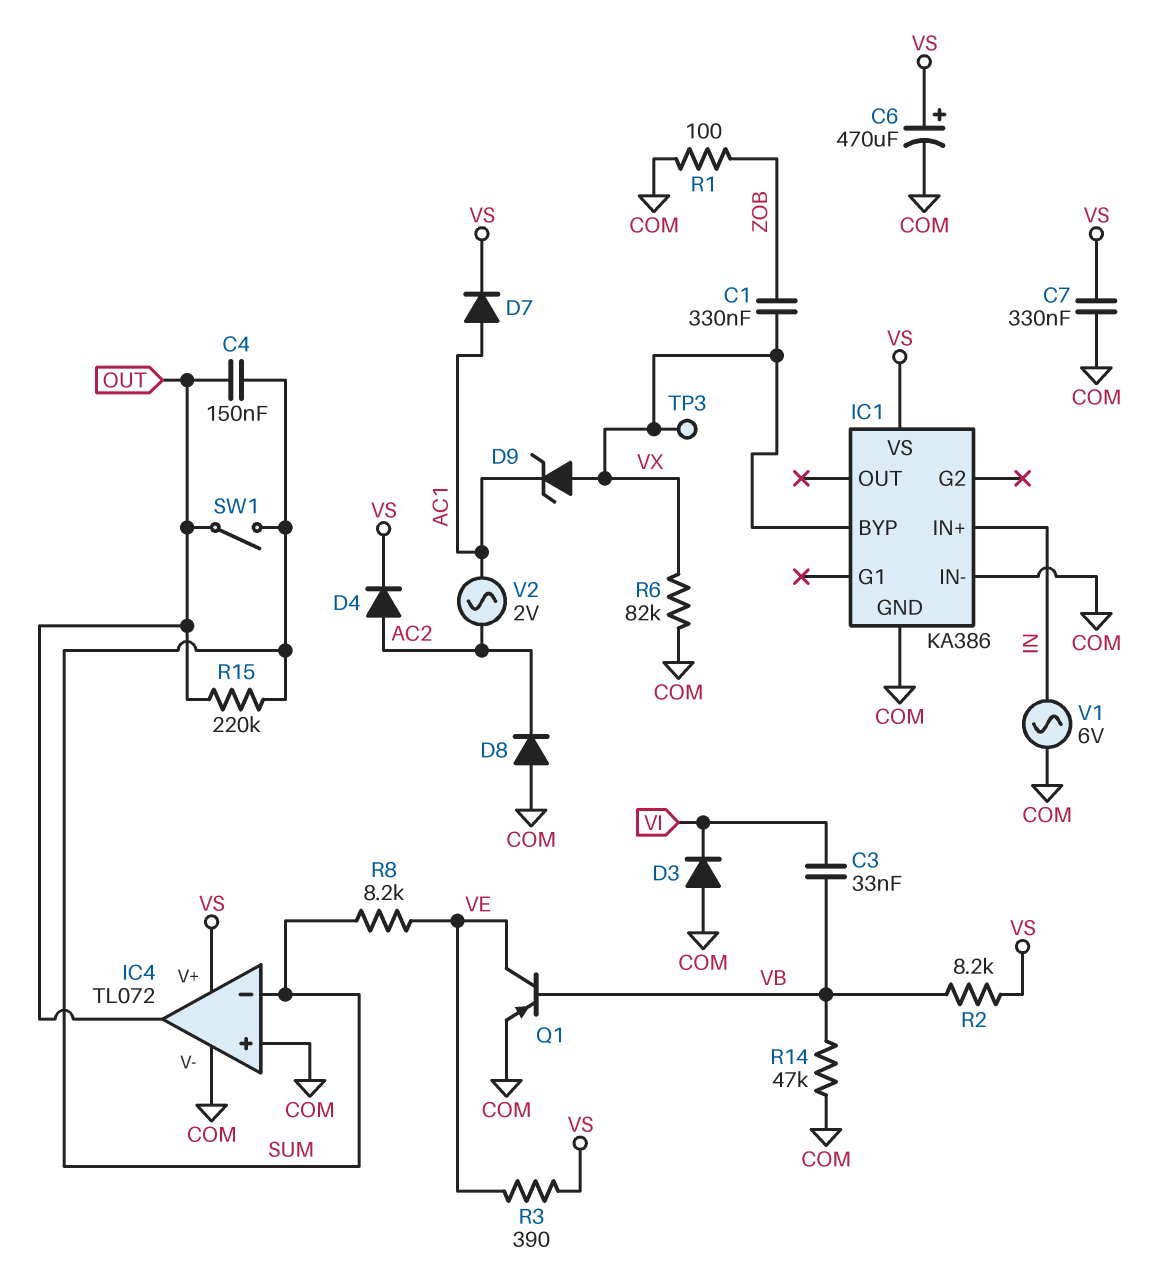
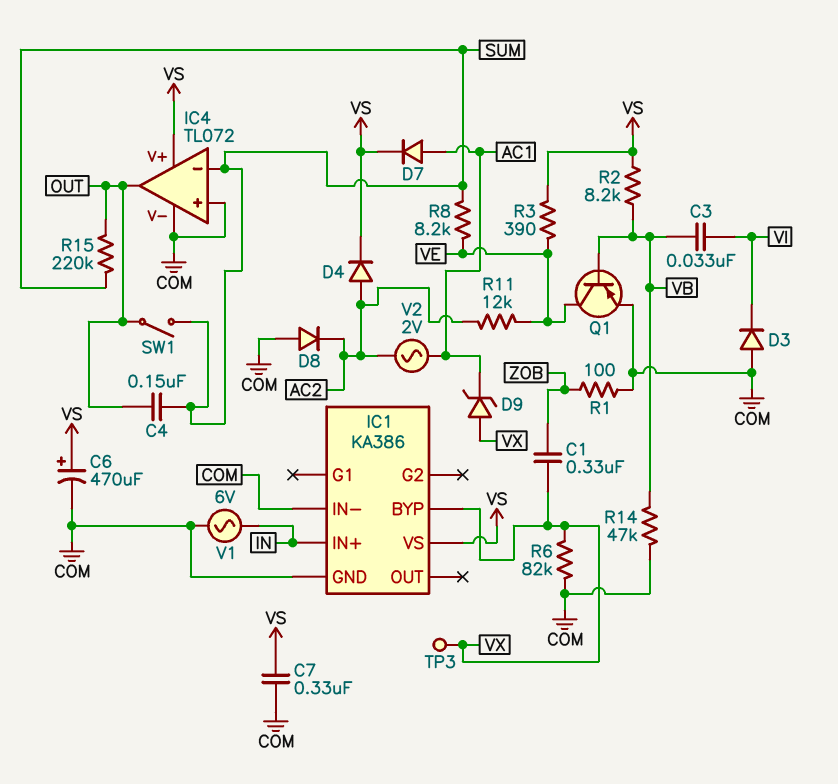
R11: none -> 12k (AC2, VE)

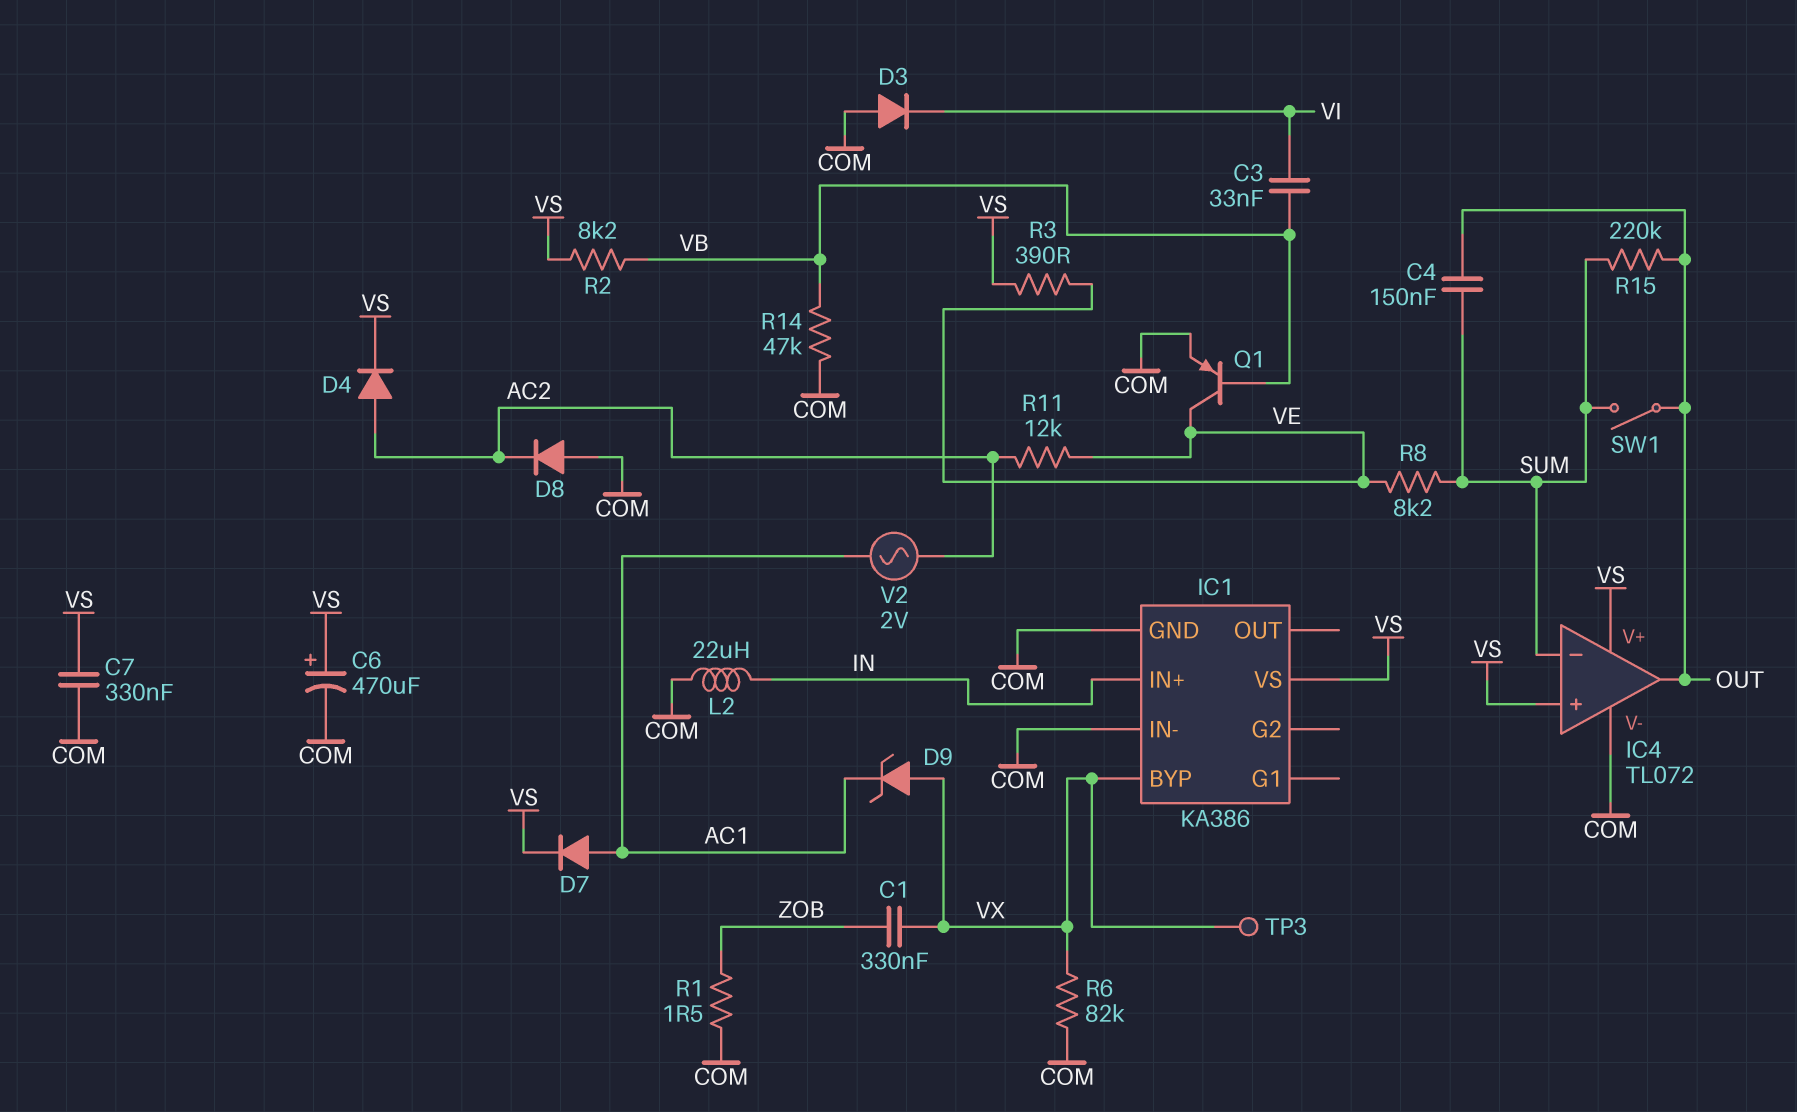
IC4 pin in+: COM -> VS
L2: none -> 22uH (COM, IN)
R1: 100 (COM, ZOB) -> 1.5 (COM, ZOB)
V1: AC 6V (COM, IN) -> none

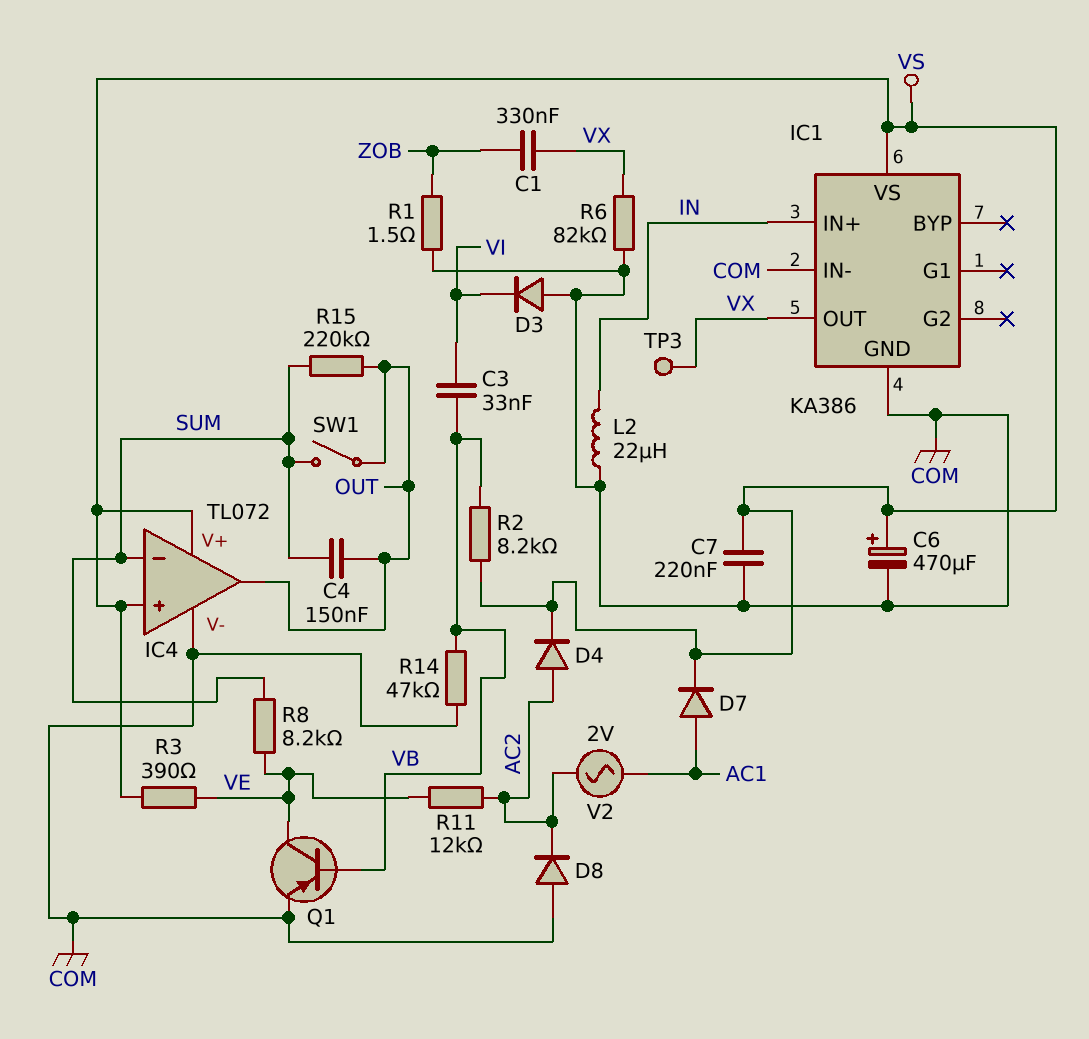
C7: 330nF (COM, VS) -> 220nF (COM, VS)
D9: zener (A VX, K AC1) -> none
IC1 pin BYP: VX -> none
IC1 pin OUT: none -> VX

